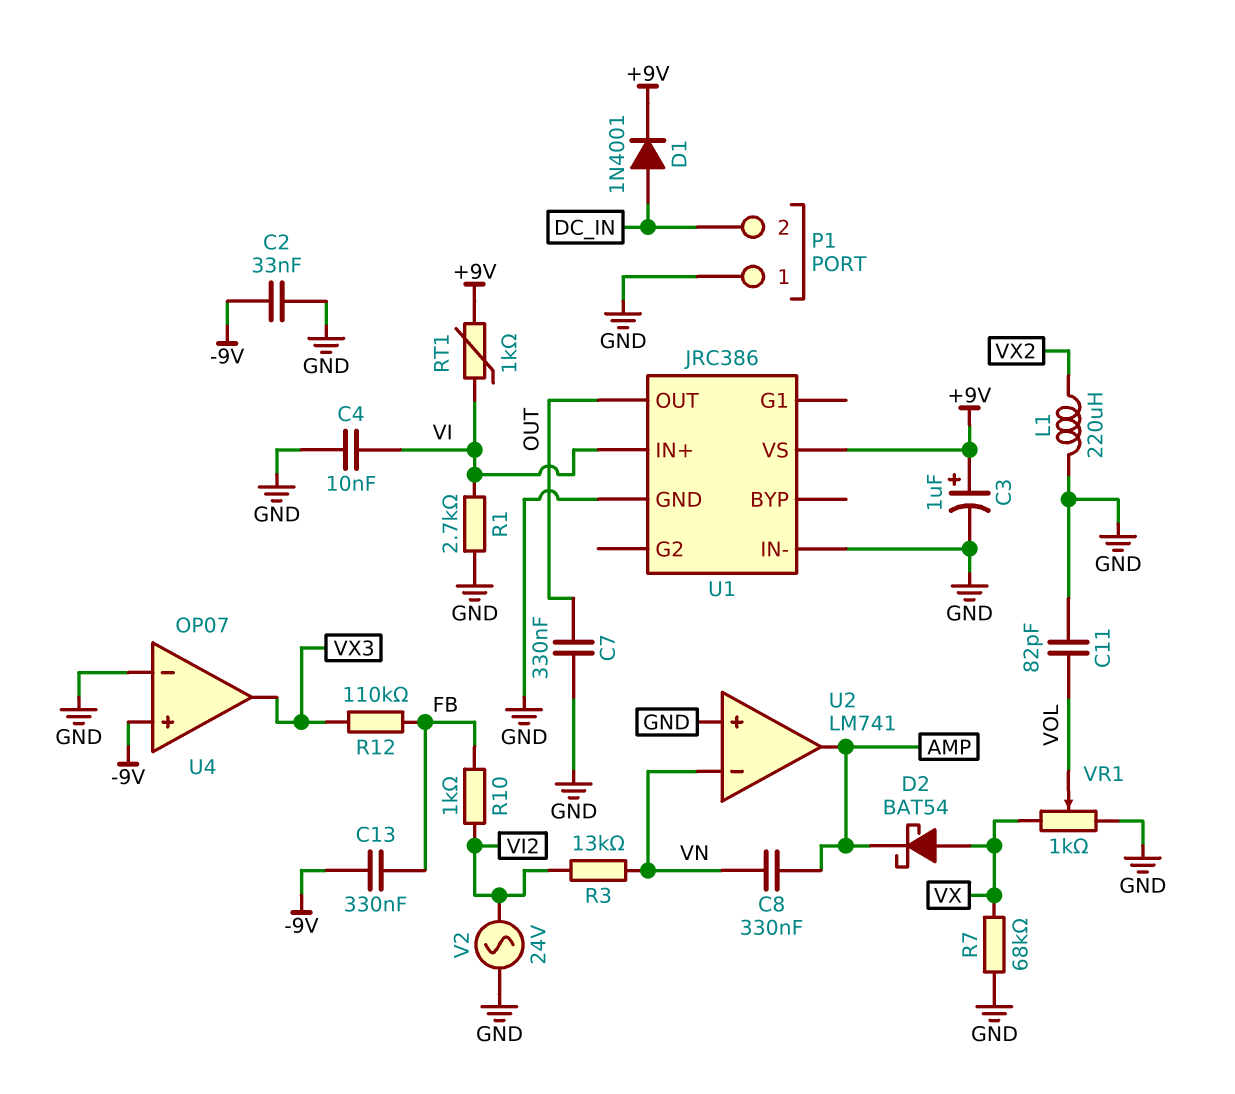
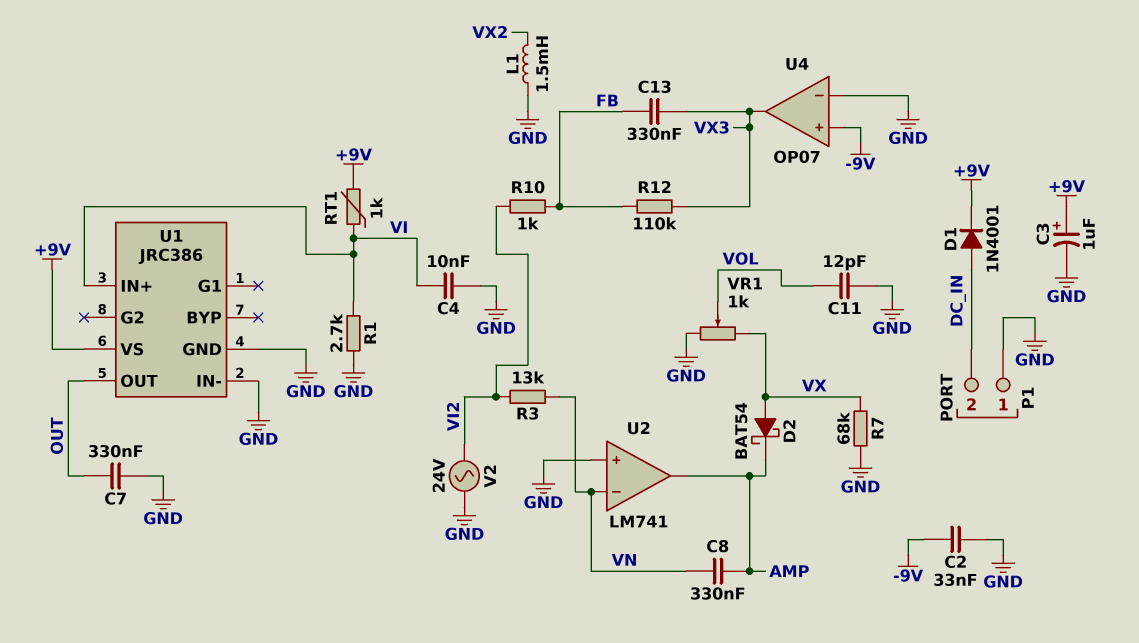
C11: 82pF (GND, VOL) -> 12pF (GND, VOL)
C13: 330nF (-9V, FB) -> 330nF (FB, VX3)
L1: 220uH (GND, VX2) -> 1.5mH (GND, VX2)

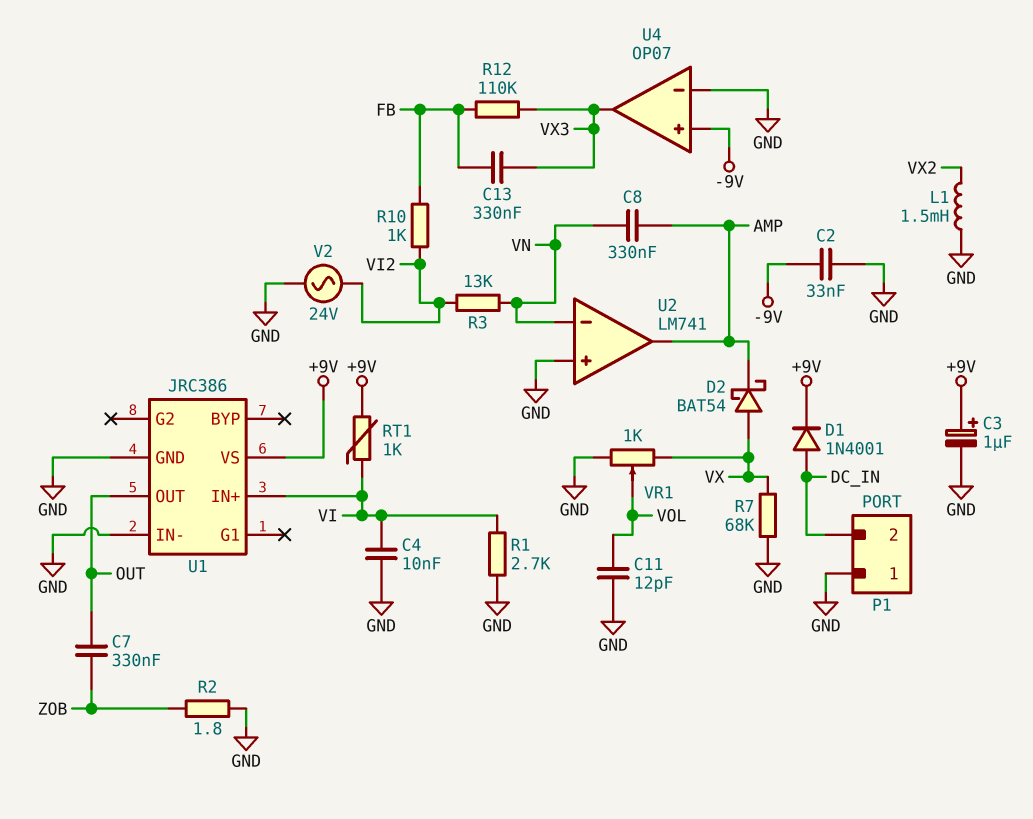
C7: 330nF (GND, OUT) -> 330nF (OUT, ZOB)
R2: none -> 1.8 (GND, ZOB)

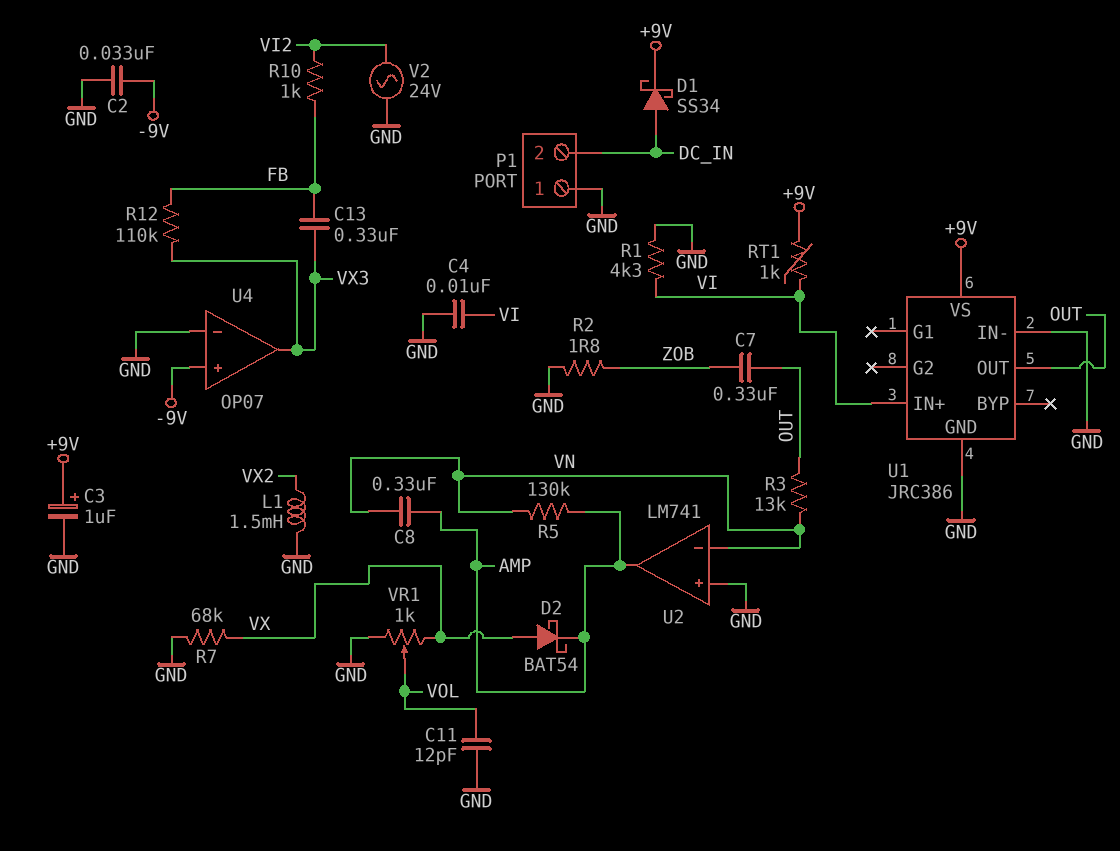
D1: diode 1N4001 (A DC_IN, K +9V) -> schottky SS34 (A DC_IN, K +9V)
R1: 2.7k (GND, VI) -> 4.3k (GND, VI)
R3: 13k (VI2, VN) -> 13k (OUT, VN)
R5: none -> 130k (AMP, VN)

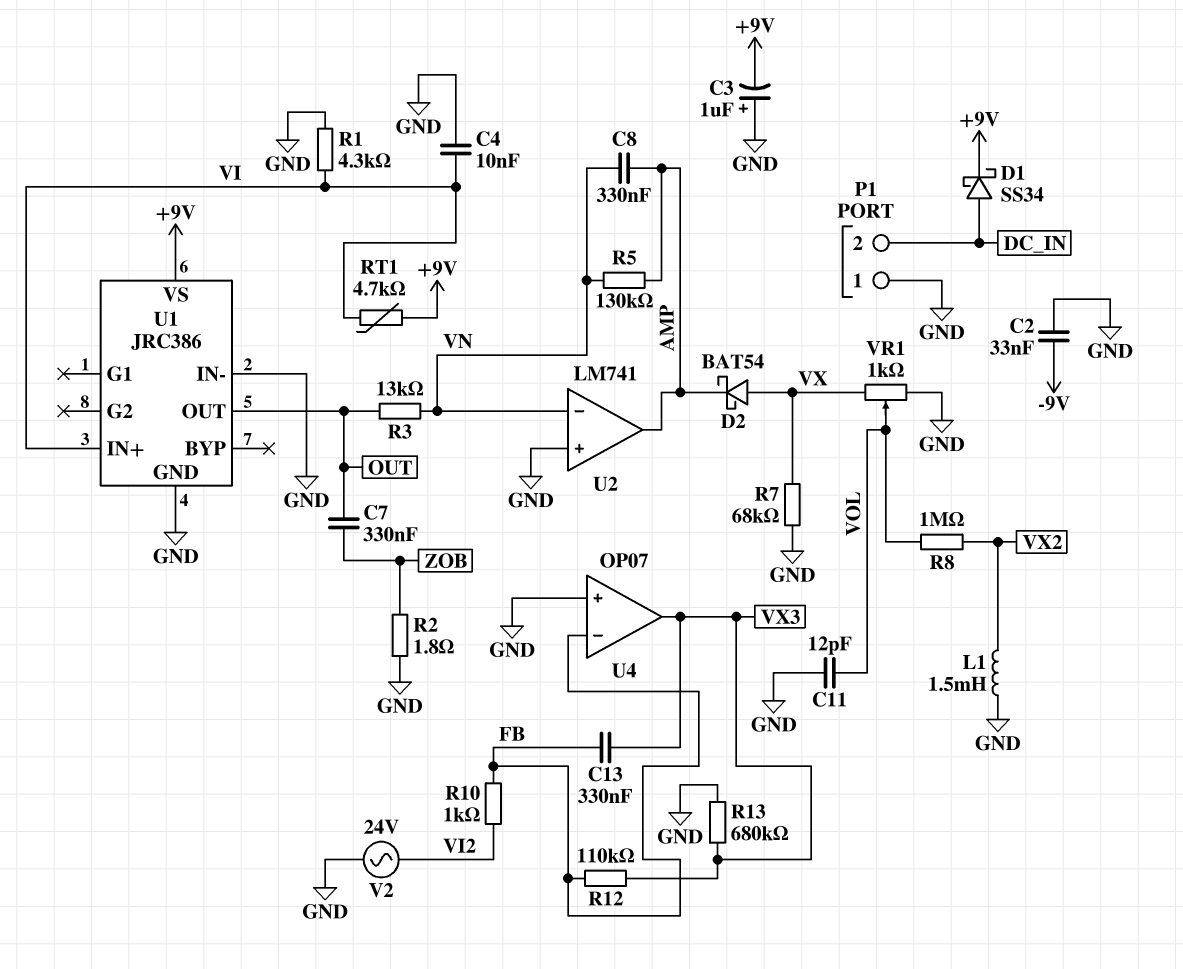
C3: 1uF (plus +9V, minus GND) -> 1uF (plus GND, minus +9V)
R8: none -> 1M (VOL, VX2)
R13: none -> 680k (GND, VX3)
RT1: 1k (+9V, VI) -> 4.7k (+9V, VI)
U4 pin in+: -9V -> GND
U4 pin in-: GND -> FB

